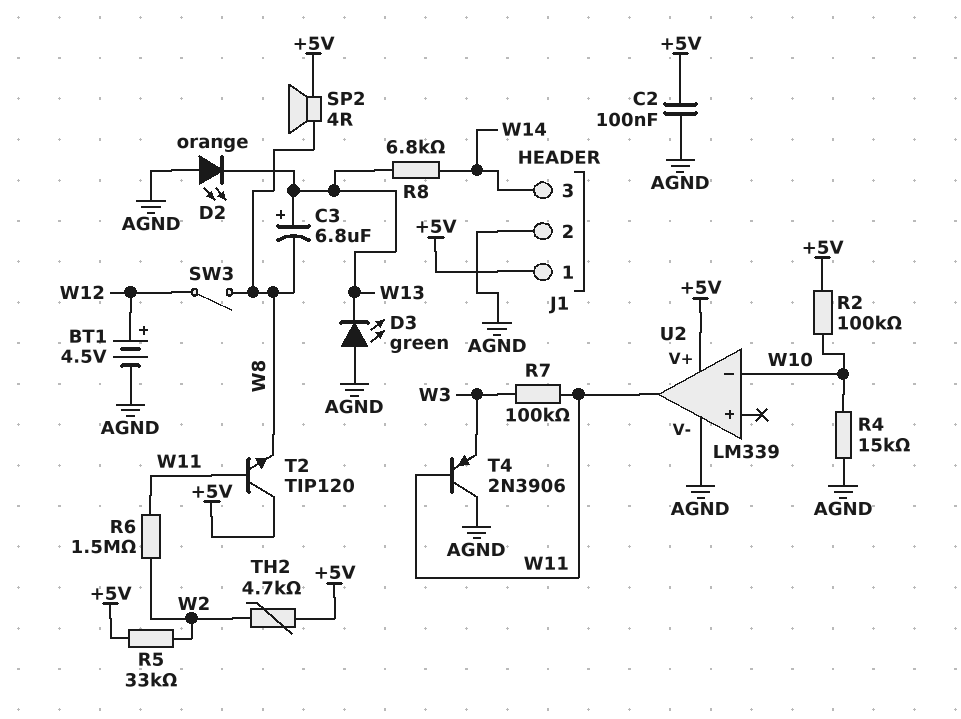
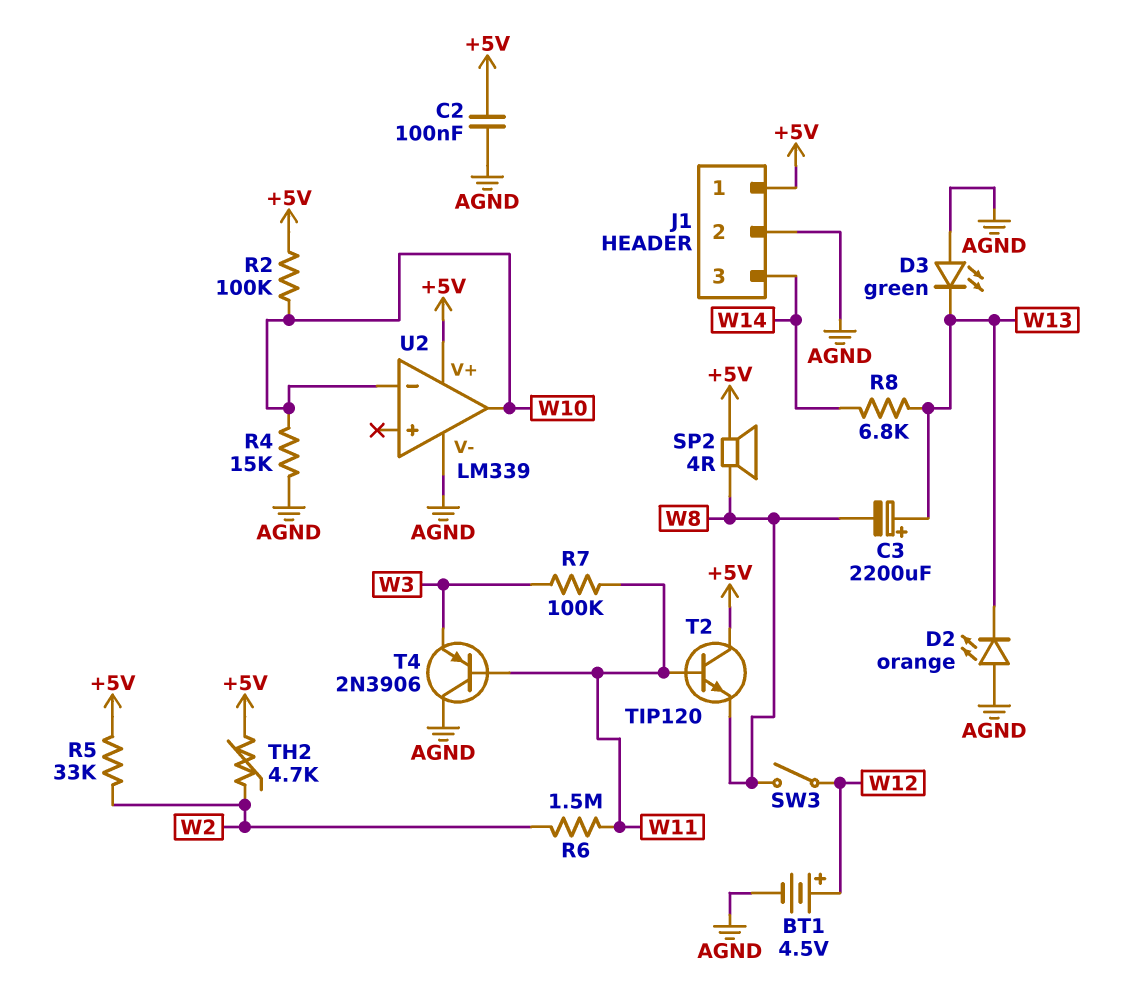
C3: 6.8uF (plus W13, minus W8) -> 2200uF (plus W13, minus W8)
U2 pin out: W11 -> W10

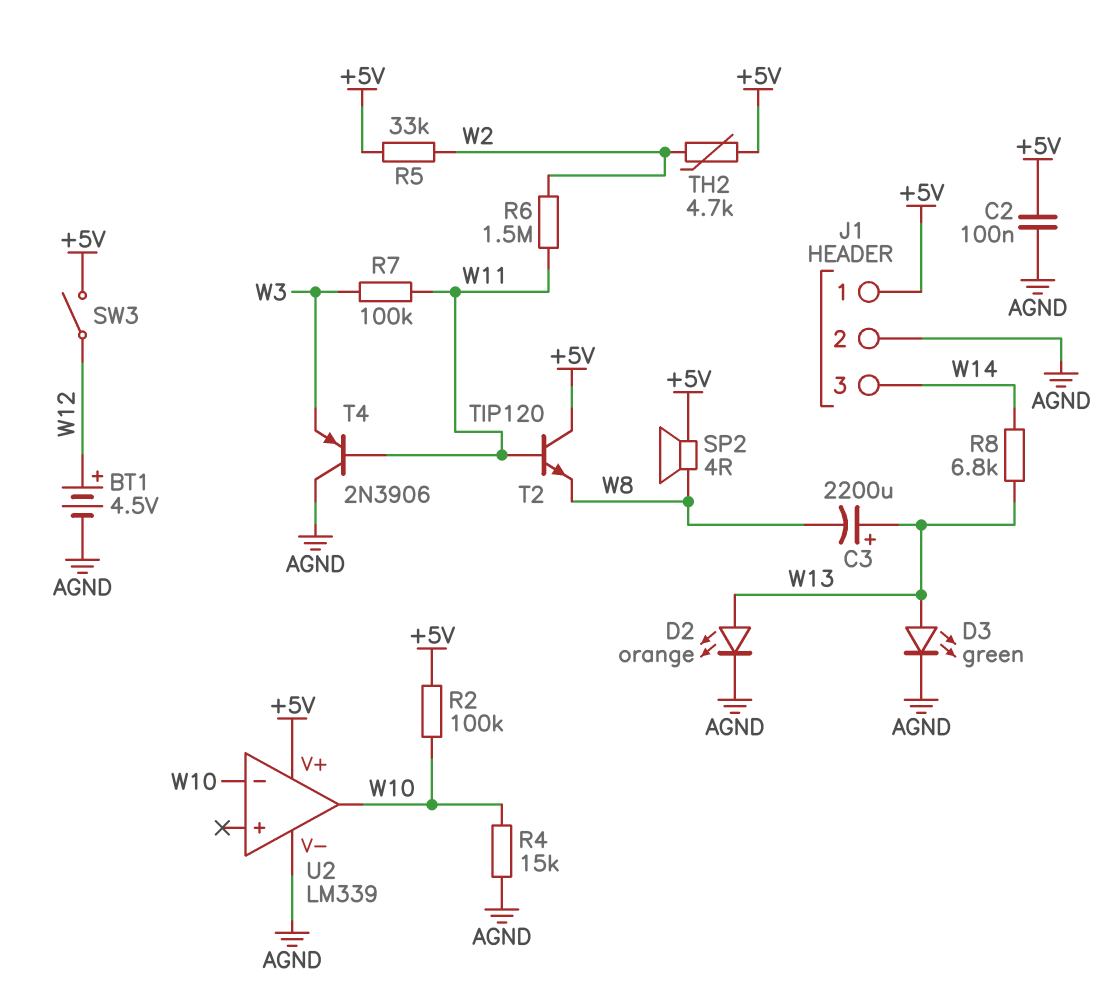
D2: LED orange (A AGND, K W13) -> LED orange (A W13, K AGND)
D3: LED green (A AGND, K W13) -> LED green (A W13, K AGND)
SW3: switch (W8, W12) -> switch (+5V, W12)

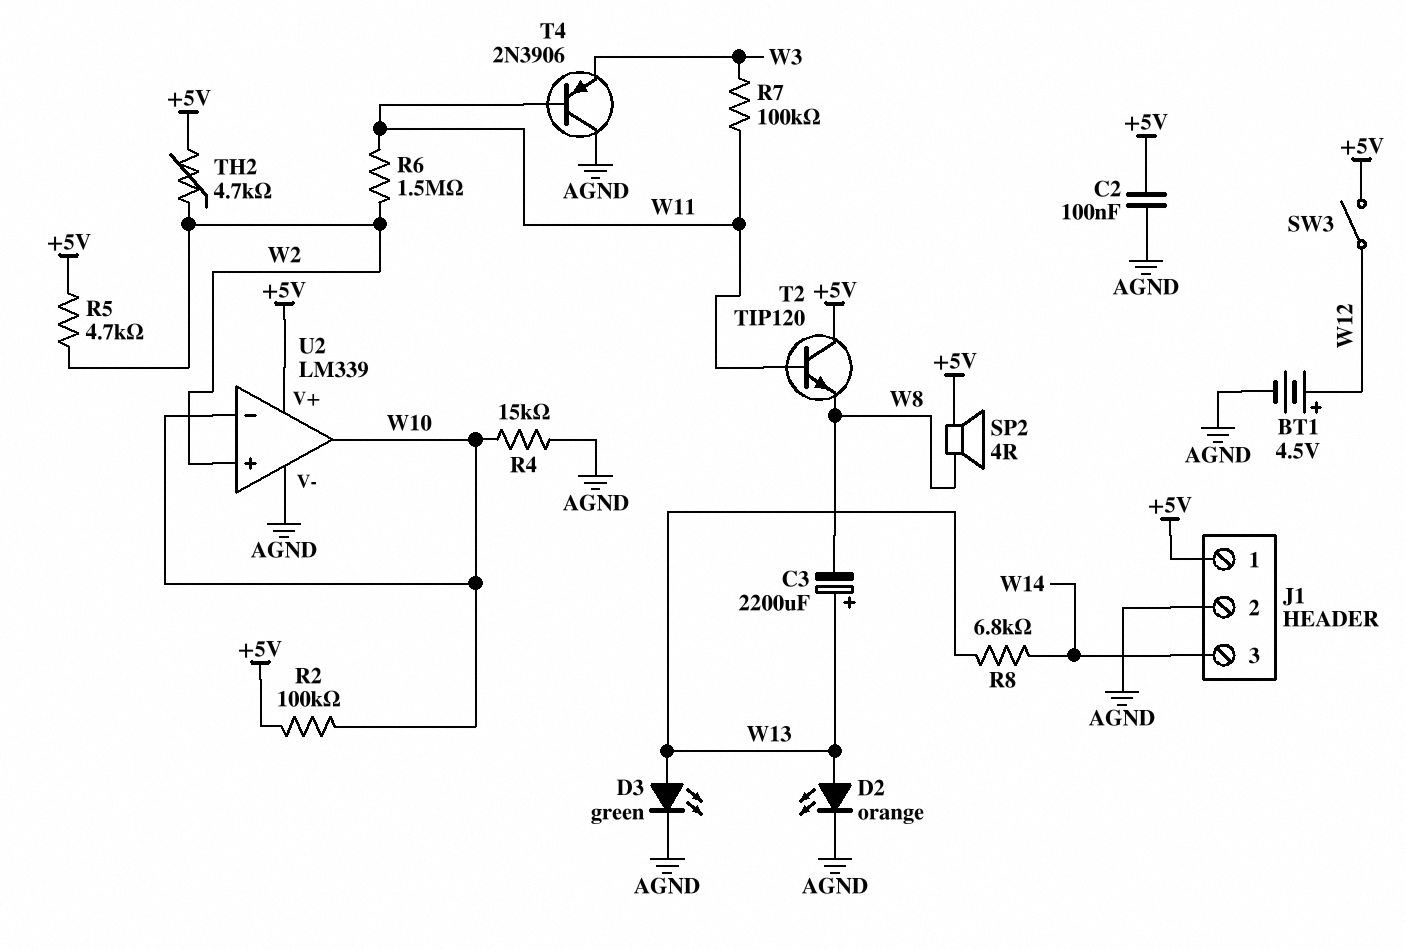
R5: 33k (+5V, W2) -> 4.7k (+5V, W2)
U2 pin in+: none -> W2

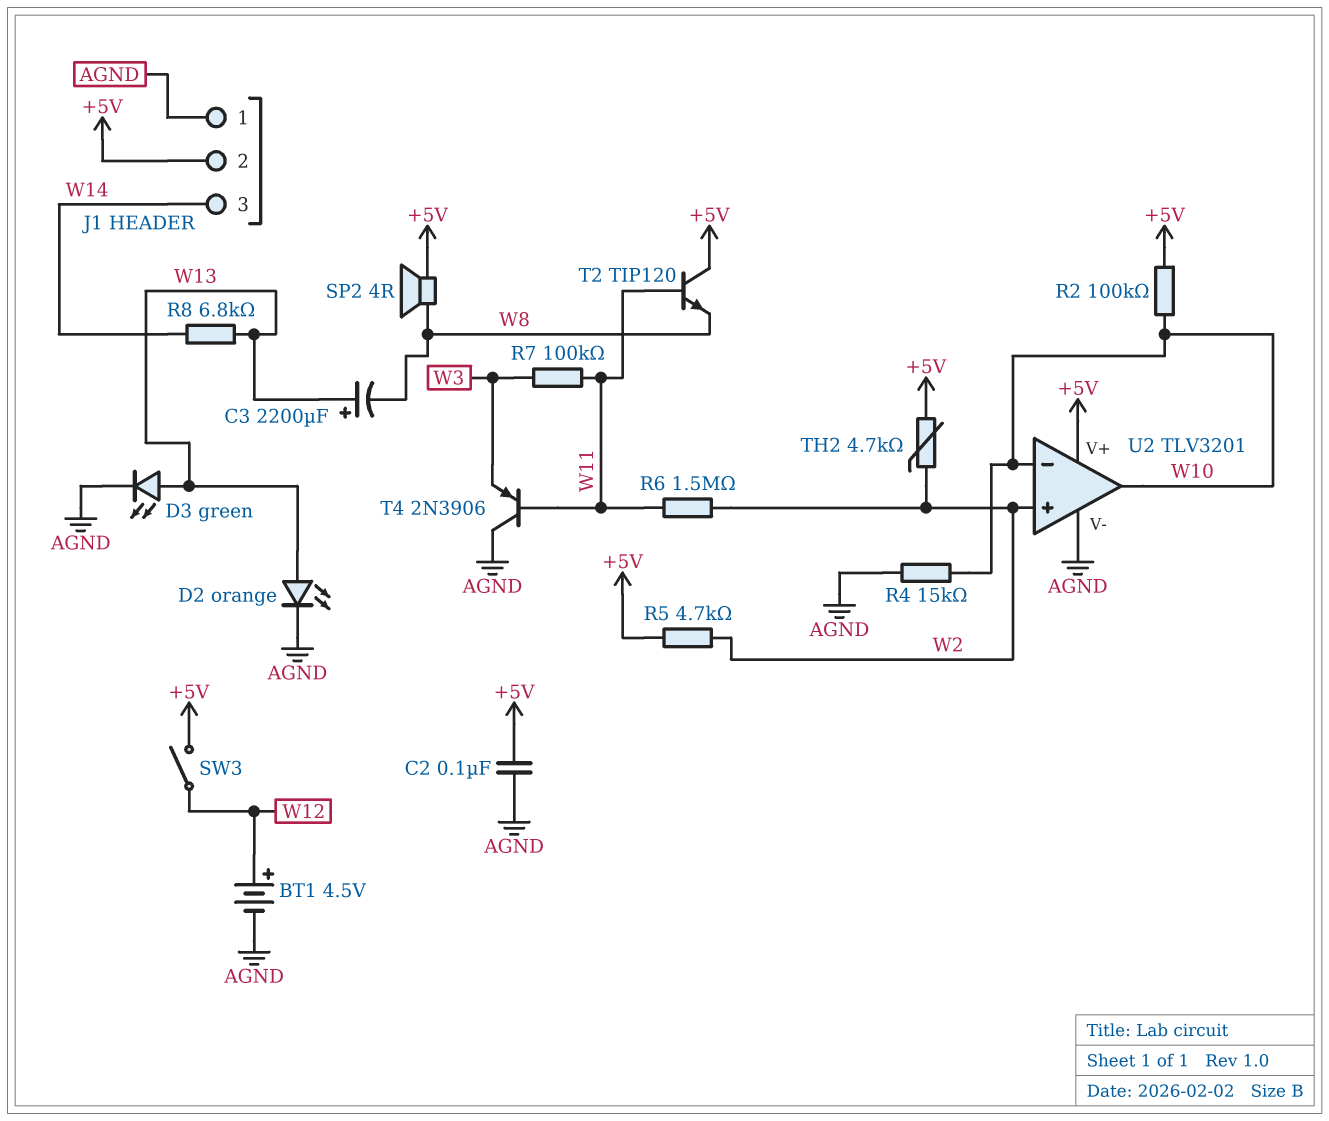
J1 pin 1: +5V -> AGND
J1 pin 2: AGND -> +5V
U2: LM339 -> TLV3201

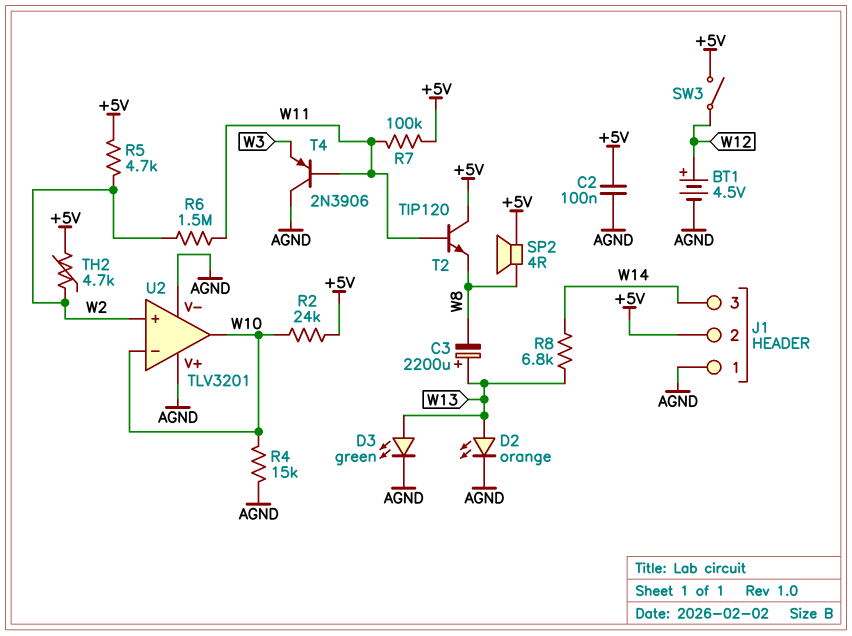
R2: 100k (+5V, W10) -> 24k (+5V, W10)
R7: 100k (W3, W11) -> 100k (+5V, W11)
U2 pin V+: +5V -> AGND

